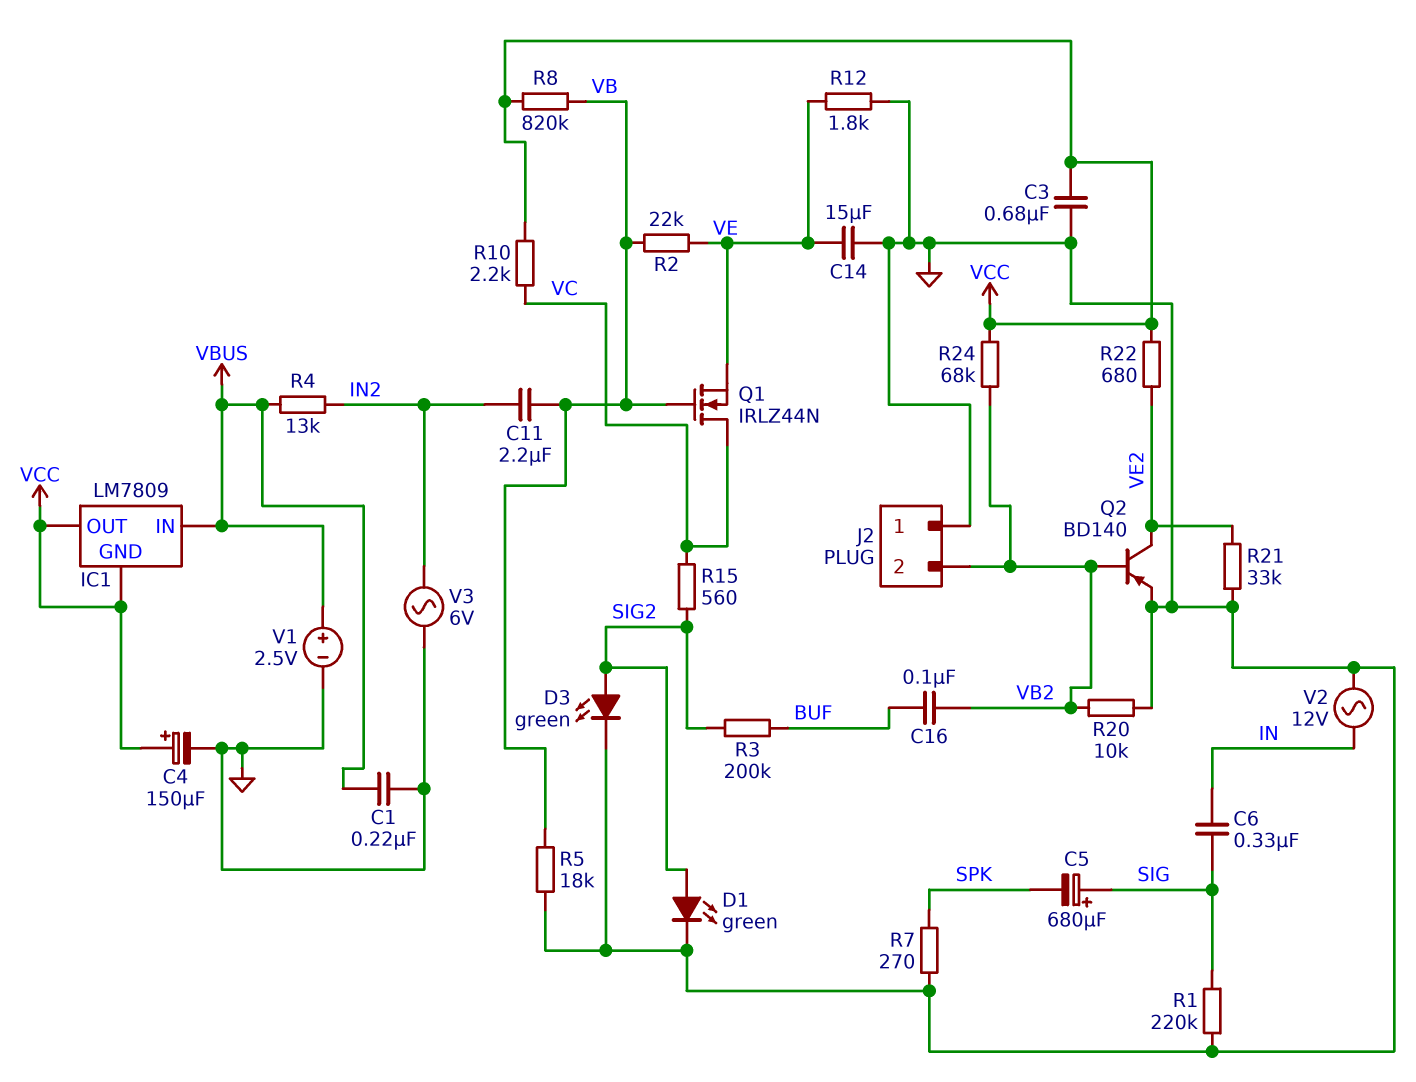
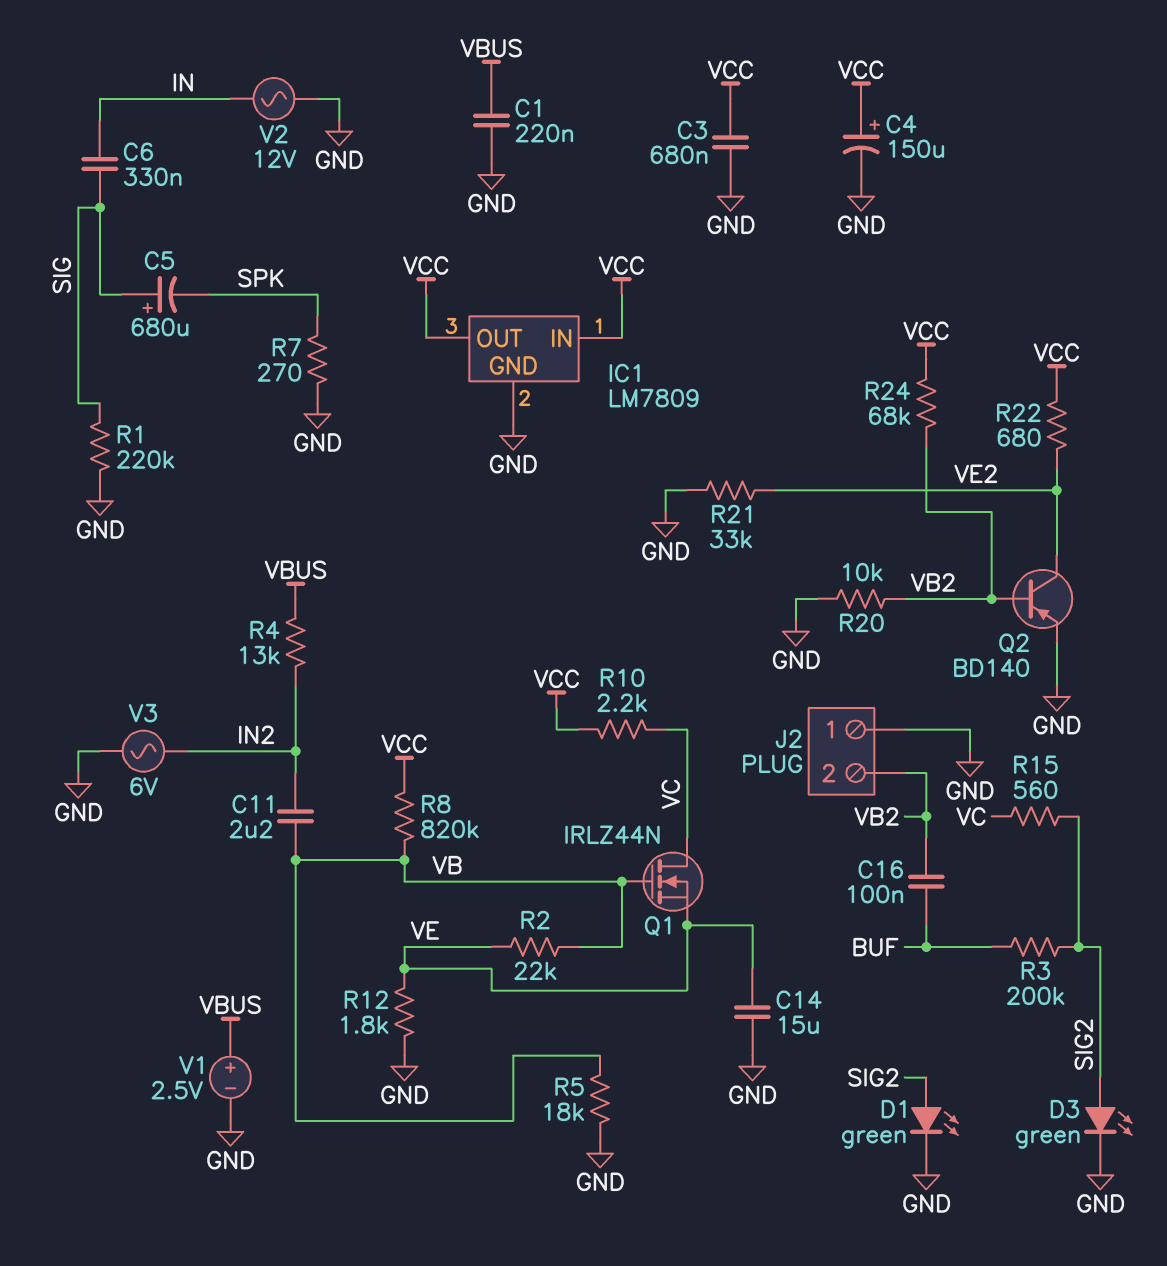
IC1 pin GND: VCC -> GND
IC1 pin IN: VBUS -> VCC

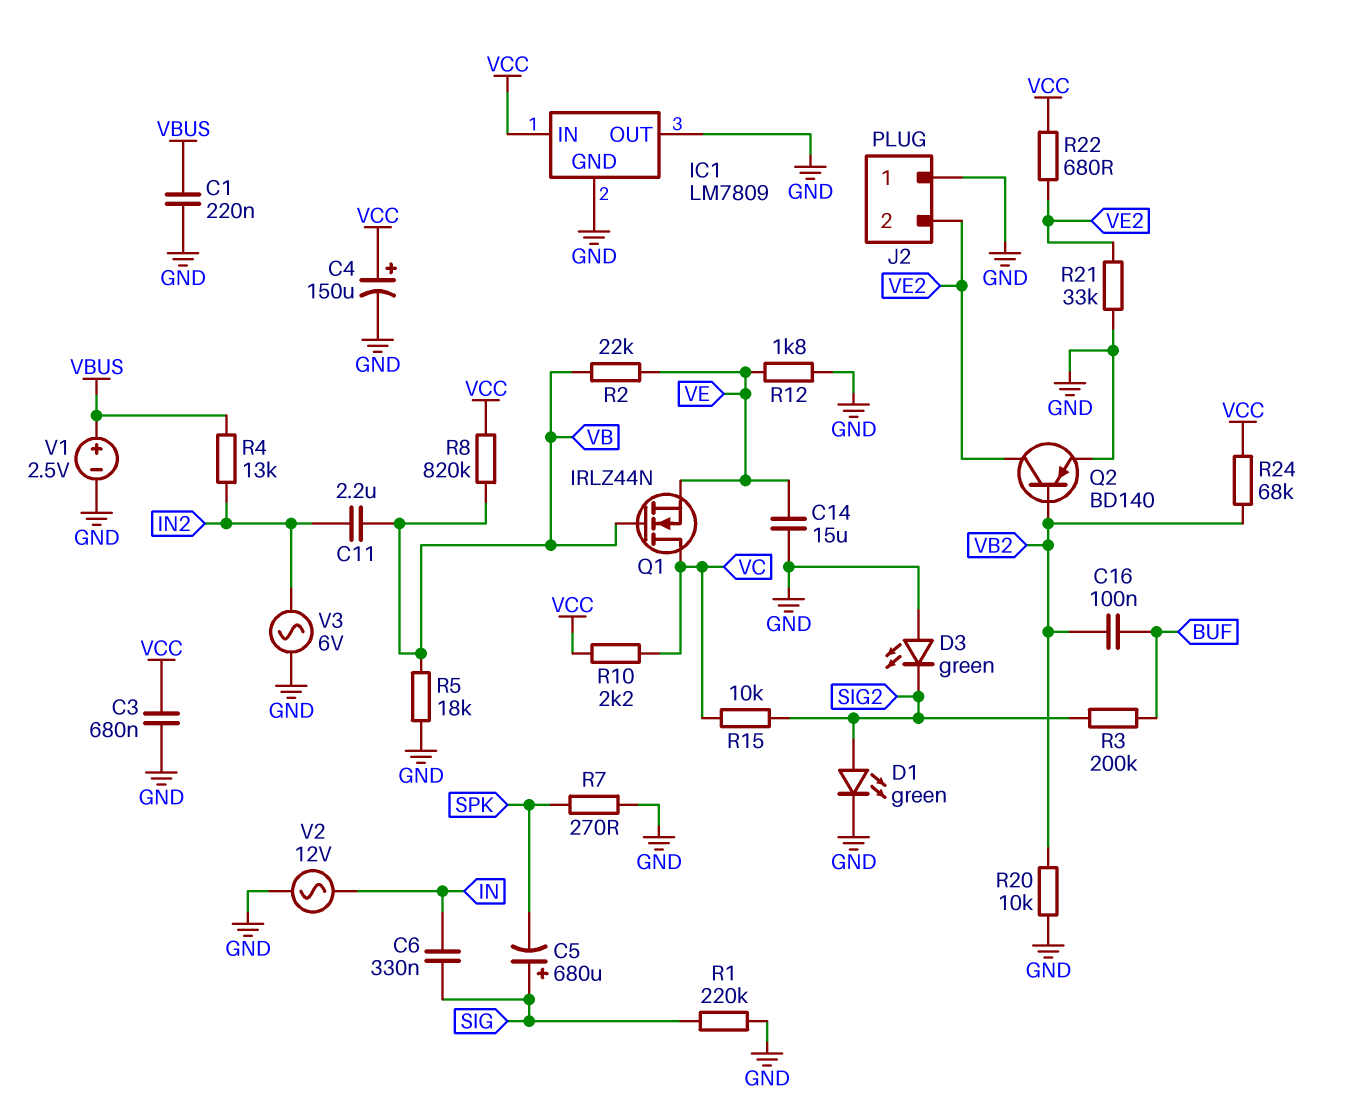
D3: LED green (A SIG2, K GND) -> LED green (A GND, K SIG2)
IC1 pin OUT: VCC -> GND
J2 pin 2: VB2 -> VE2
R15: 560 (SIG2, VC) -> 10k (SIG2, VC)

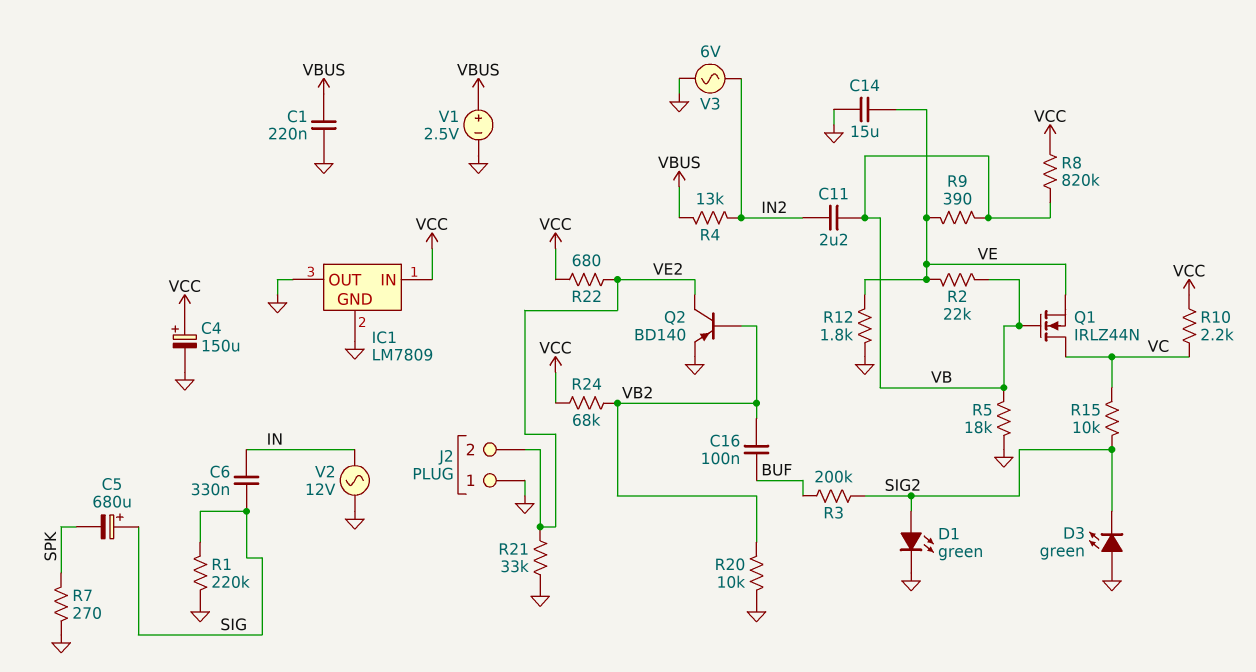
C3: 680nF (GND, VCC) -> none
R9: none -> 390 (VB, VE)

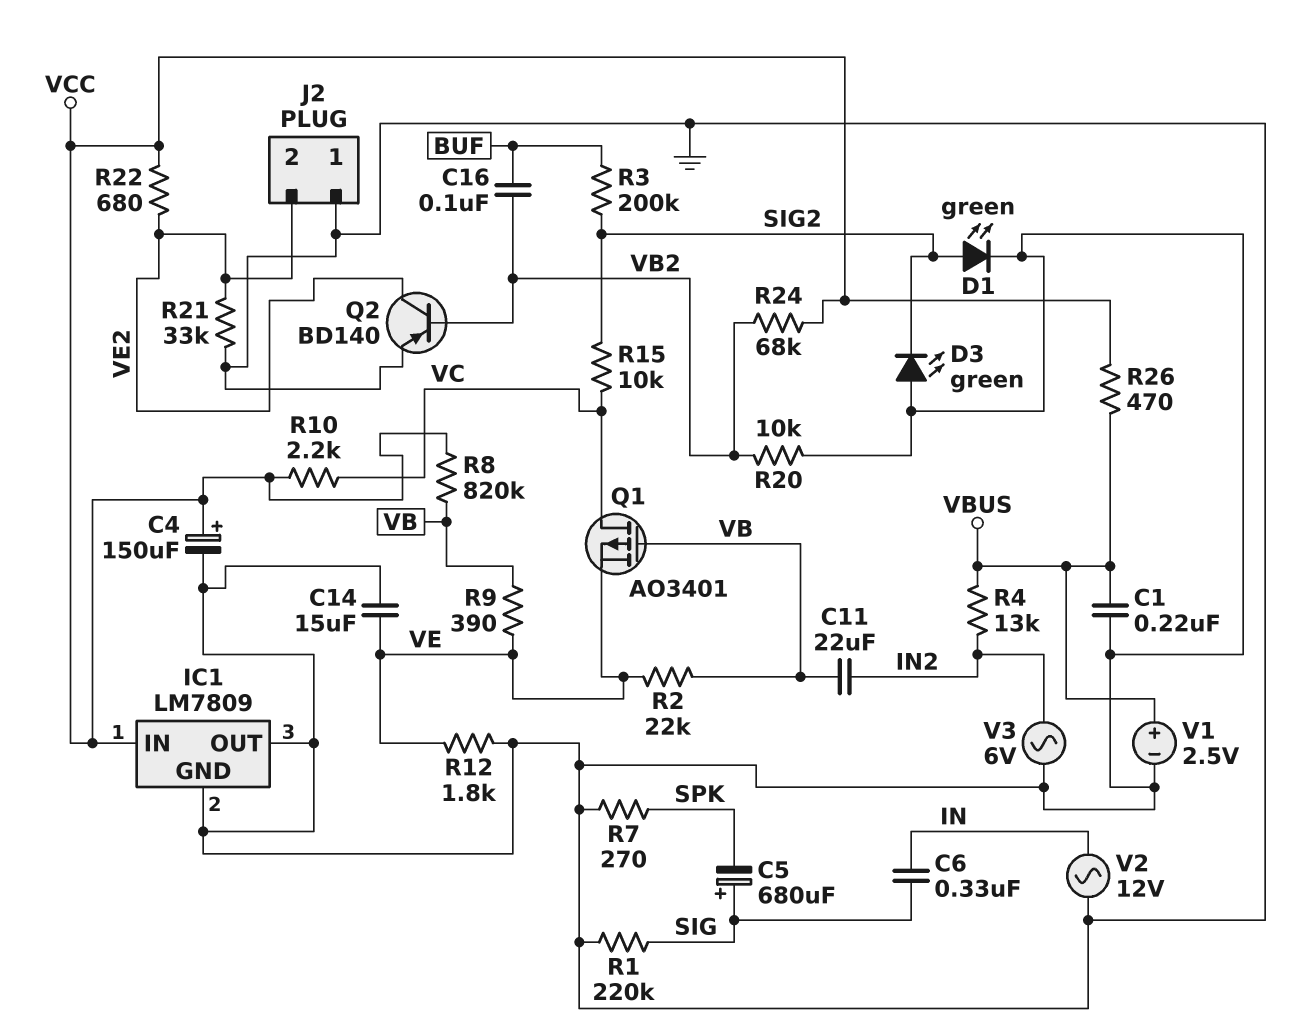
C11: 2.2uF (IN2, VB) -> 22uF (IN2, VB)
Q1: NMOS IRLZ44N (G VB, D VC, S VE) -> PMOS AO3401 (G VB, D VC, S VE)
R5: 18k (GND, VB) -> none
R26: none -> 470 (VBUS, VCC)

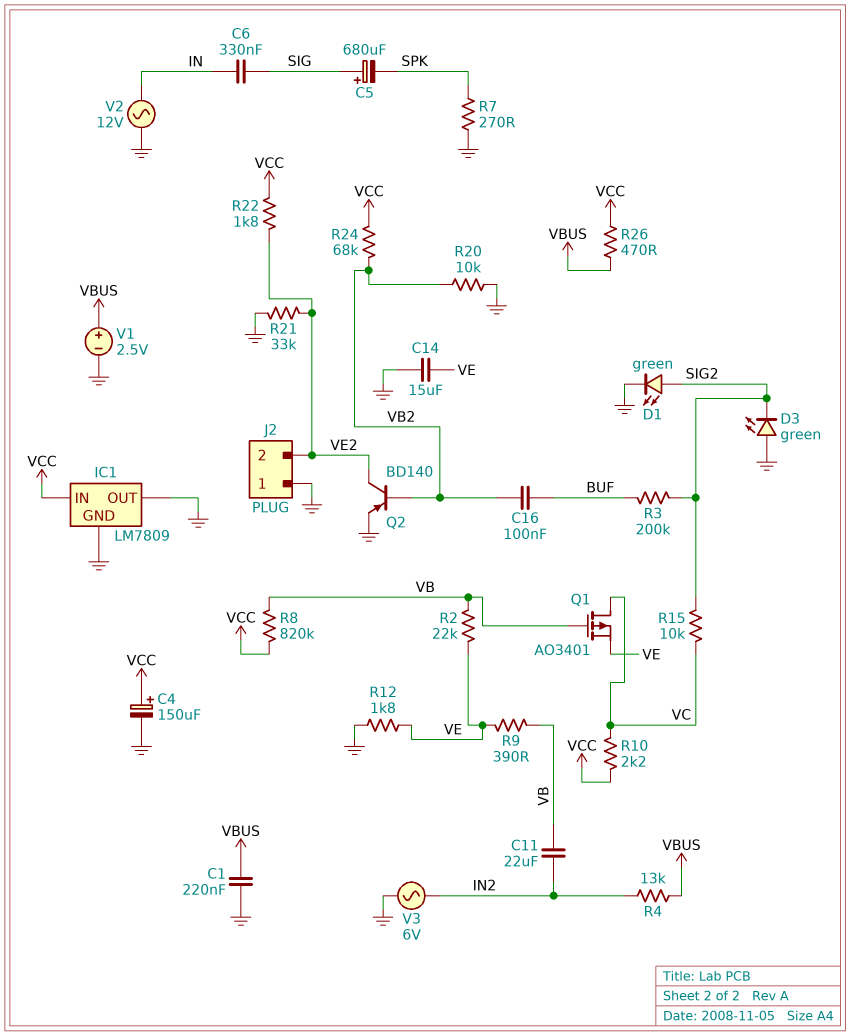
R1: 220k (GND, SIG) -> none
R22: 680 (VCC, VE2) -> 1.8k (VCC, VE2)

